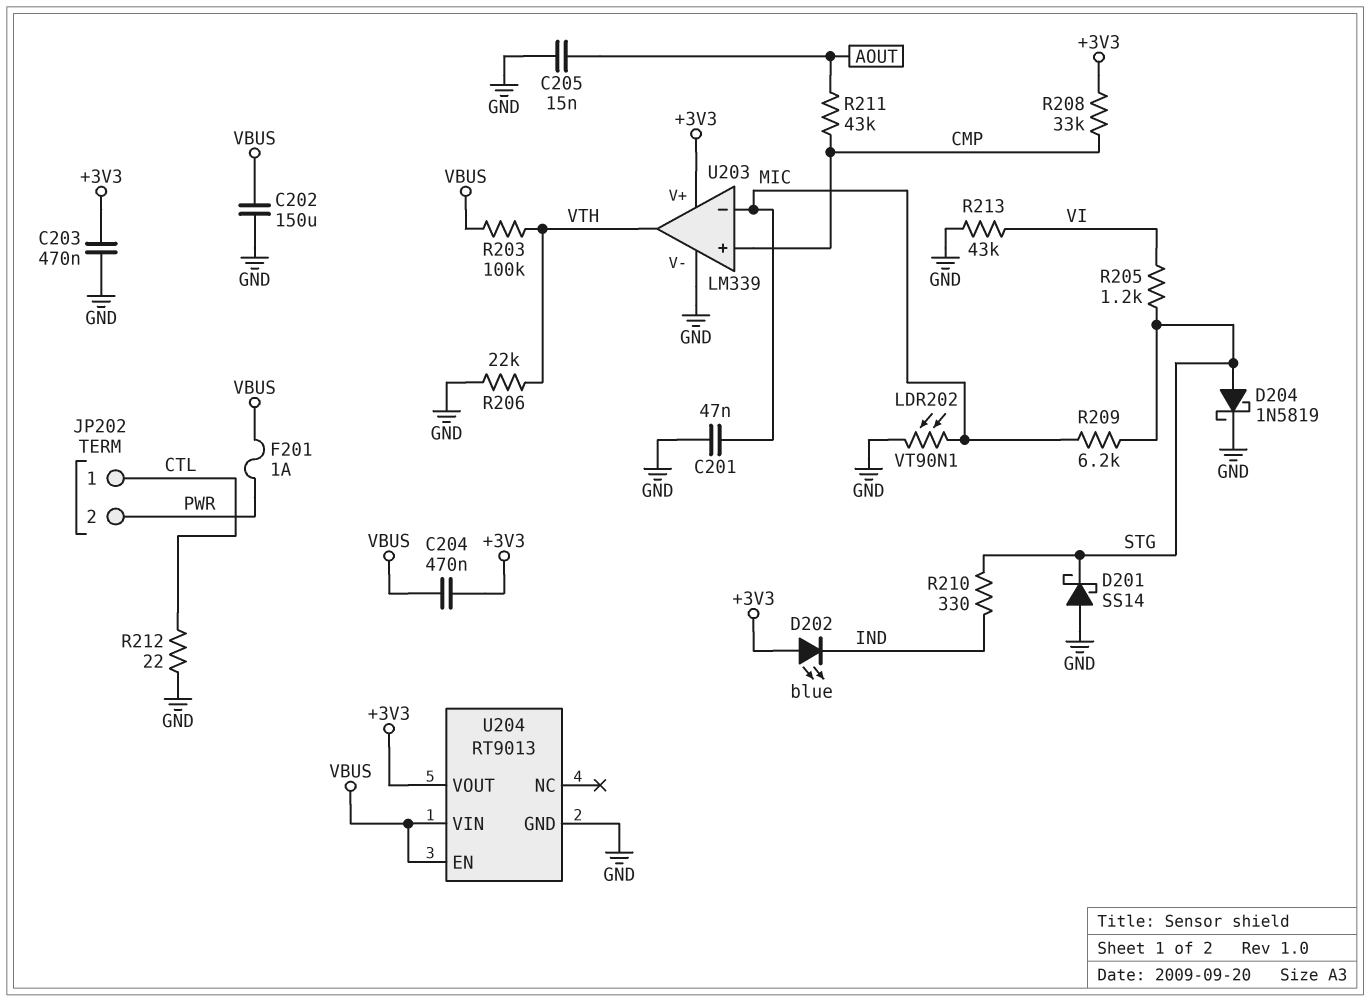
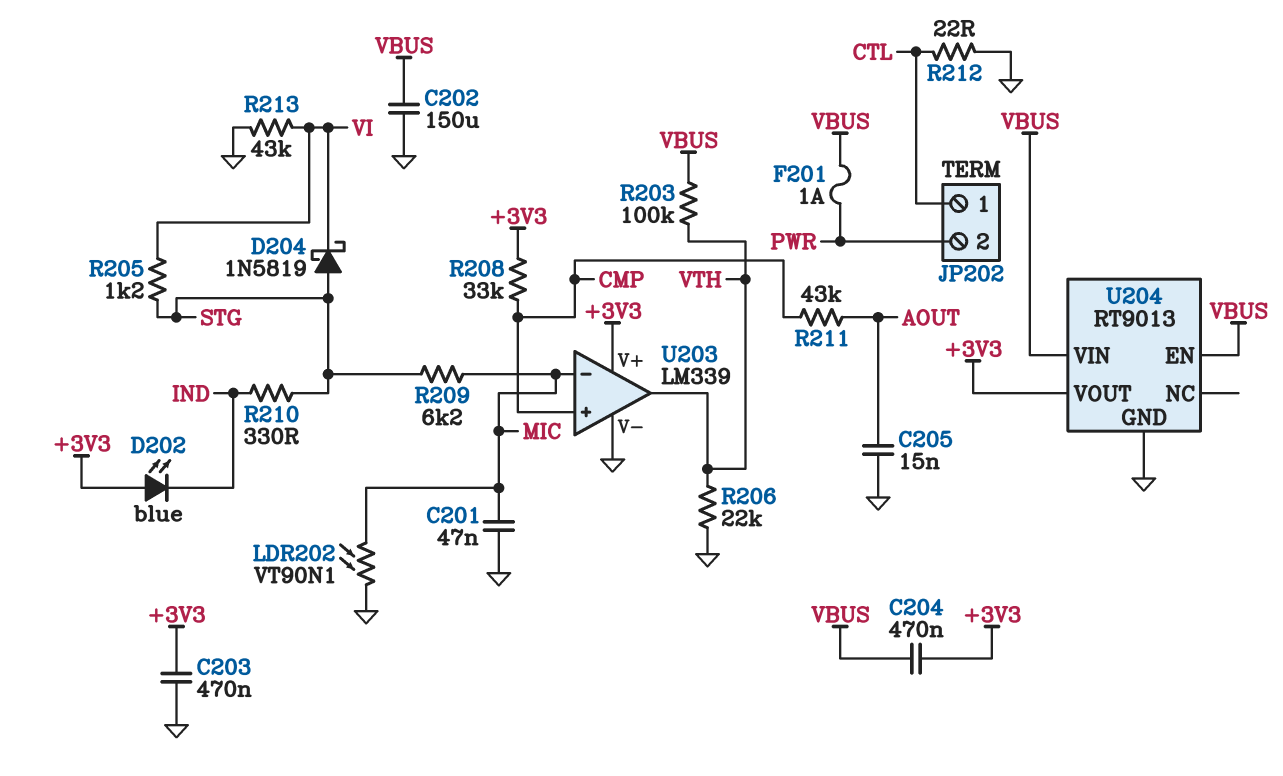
D201: schottky SS14 (A GND, K STG) -> none
D204: schottky 1N5819 (A STG, K GND) -> schottky 1N5819 (A STG, K VI)

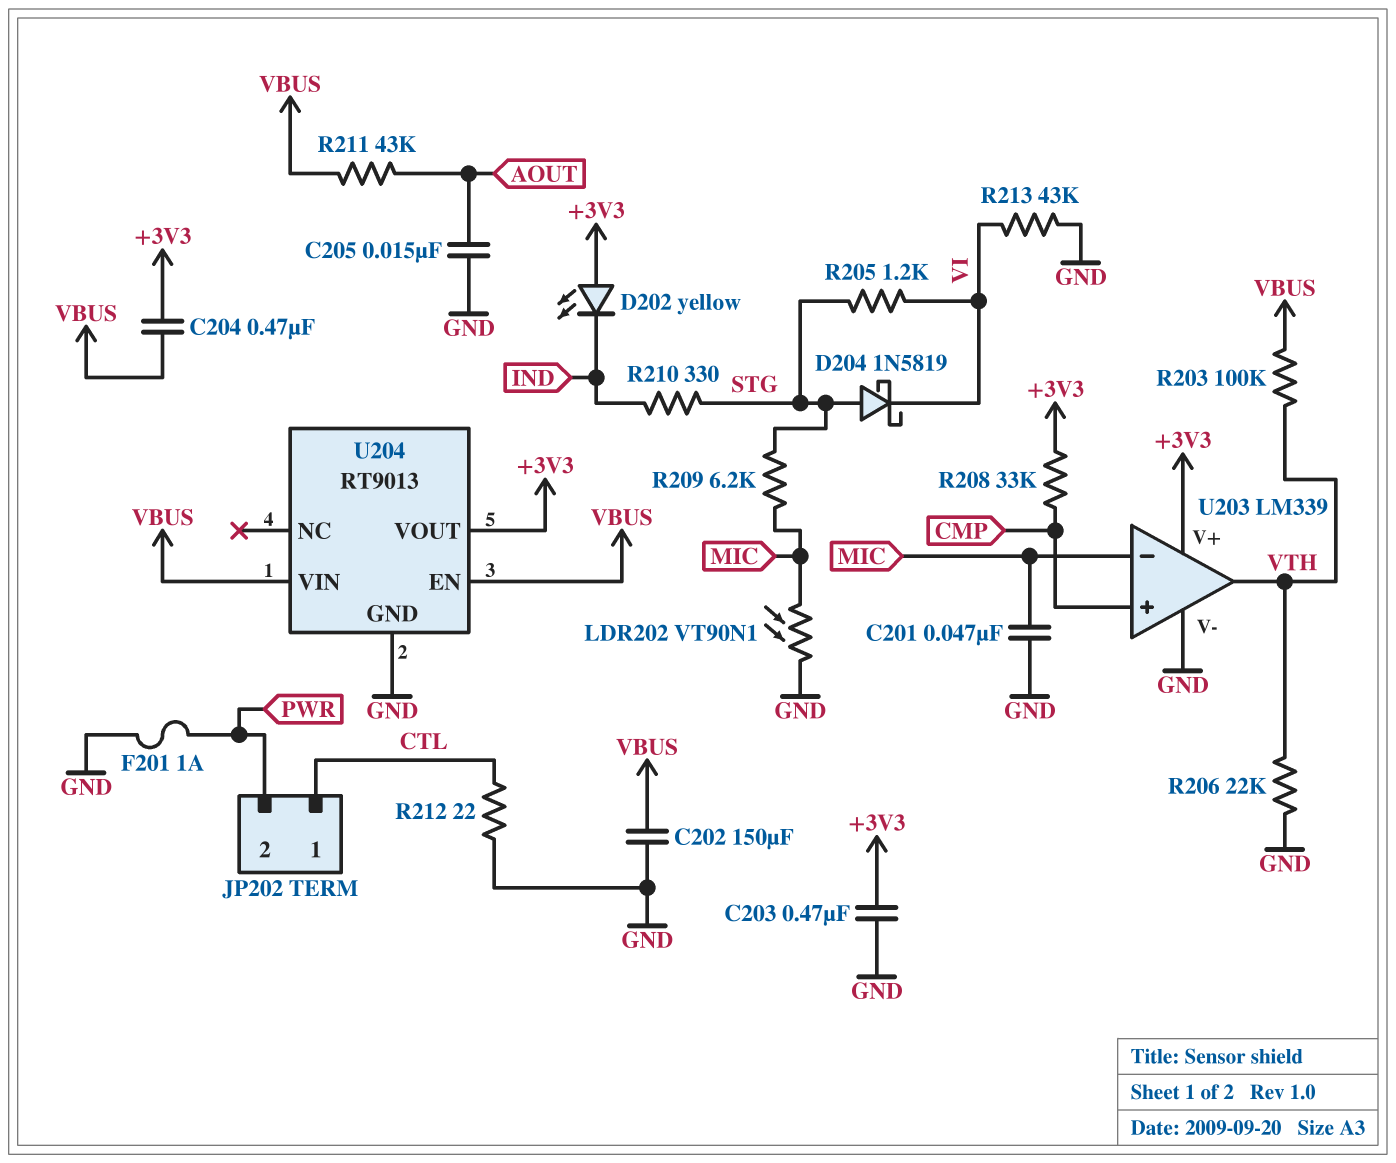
D202: LED blue (A +3V3, K IND) -> LED yellow (A +3V3, K IND)
F201: 1A (PWR, VBUS) -> 1A (GND, PWR)
R211: 43k (AOUT, CMP) -> 43k (AOUT, VBUS)

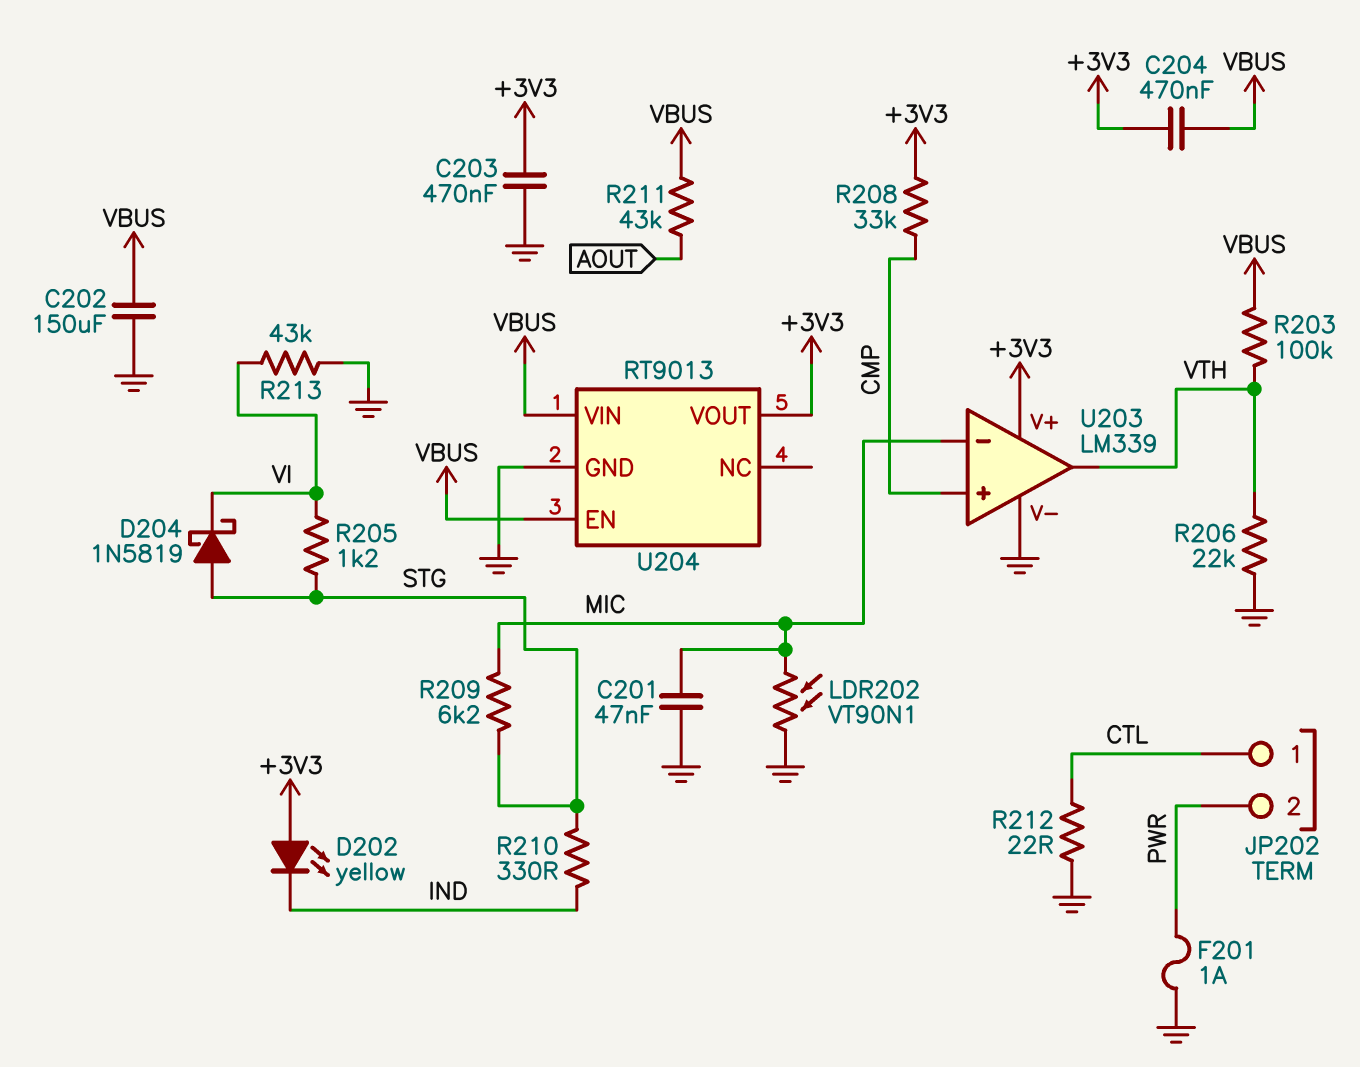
C205: 15nF (AOUT, GND) -> none

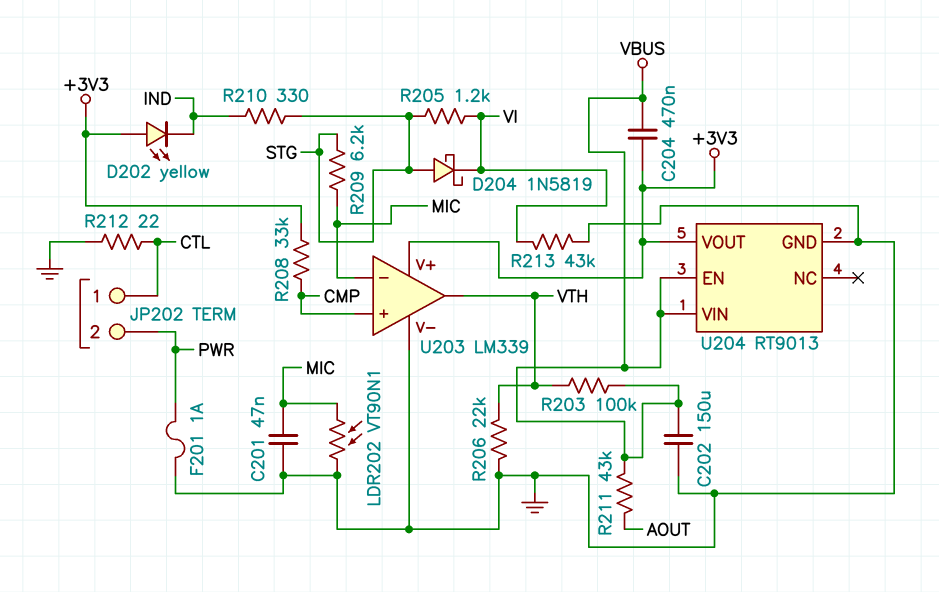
C203: 470nF (+3V3, GND) -> none

